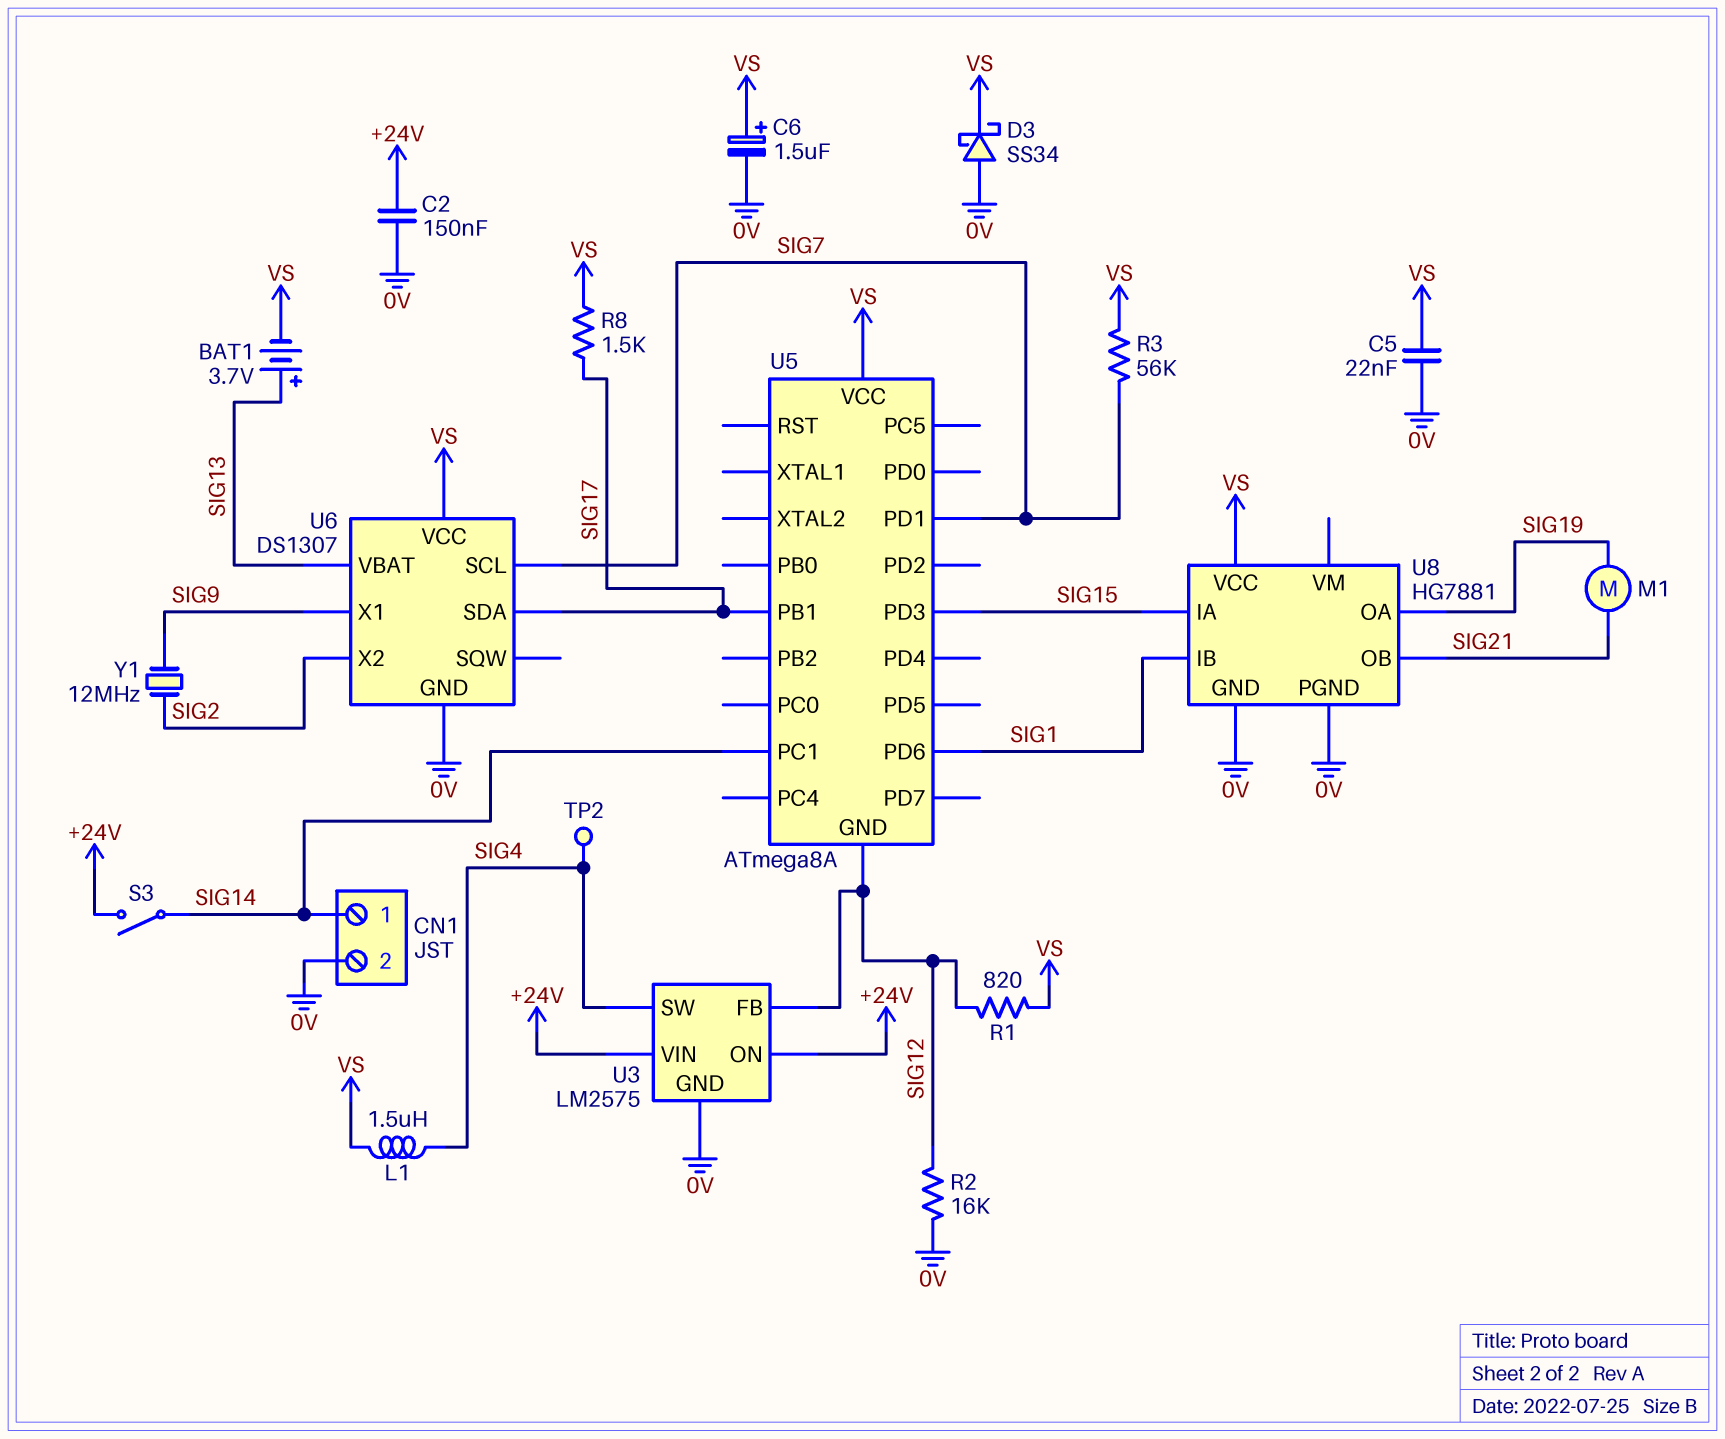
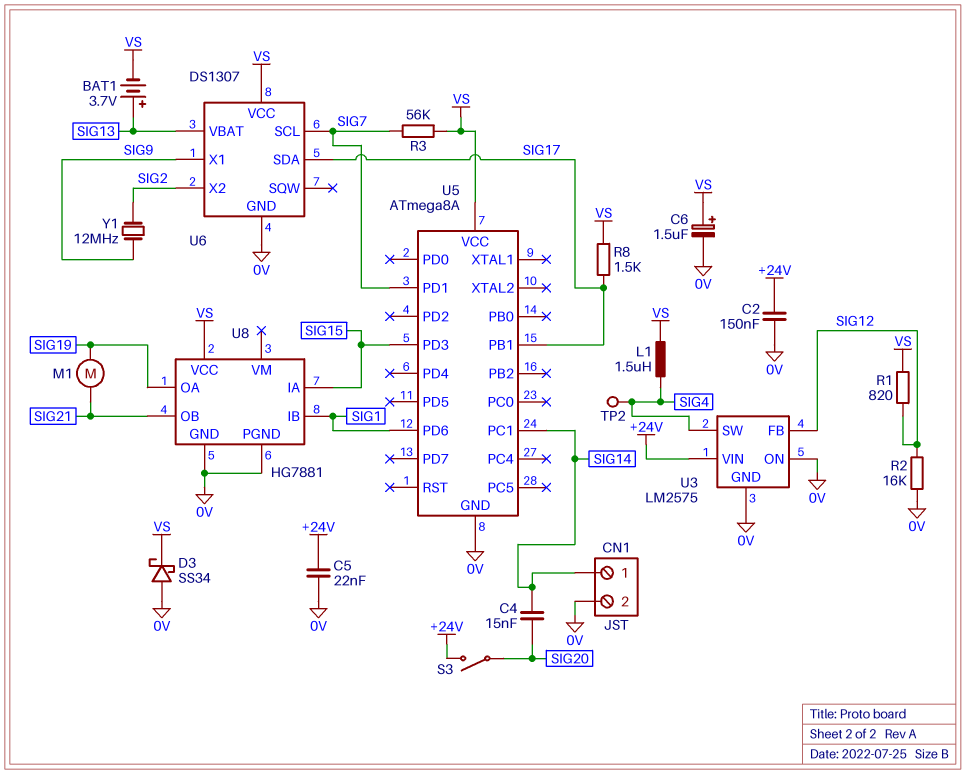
C4: none -> 15nF (SIG14, SIG20)
C5: 22nF (0V, VS) -> 22nF (+24V, 0V)
S3: switch (+24V, SIG14) -> switch (+24V, SIG20)
U3 pin ON: +24V -> 0V
U5 pin GND: SIG12 -> 0V

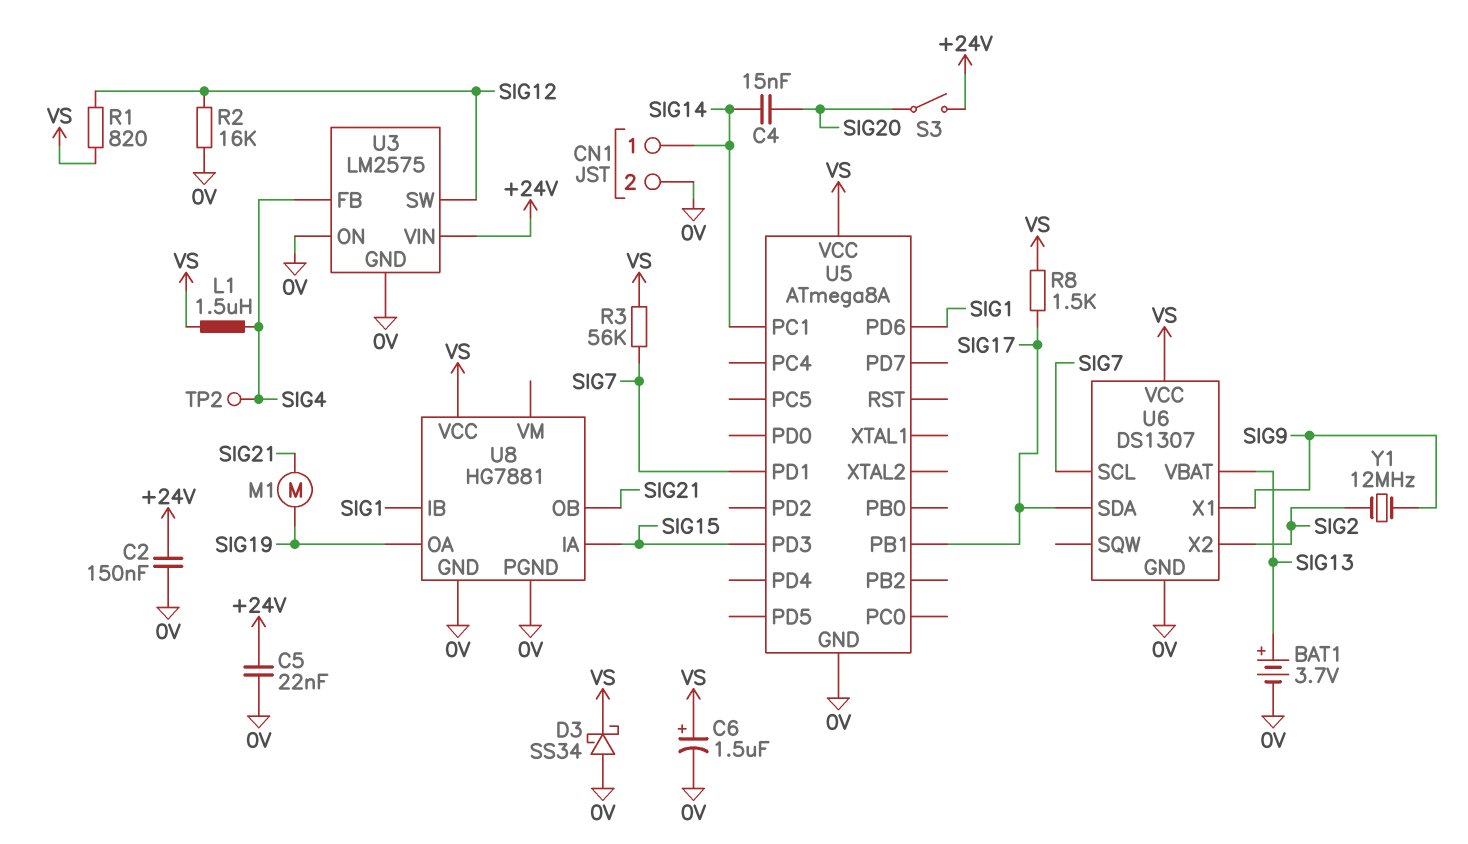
BAT1: 3.7V (plus SIG13, minus VS) -> 3.7V (plus SIG13, minus 0V)
U3 pin FB: SIG12 -> SIG4
U3 pin SW: SIG4 -> SIG12

